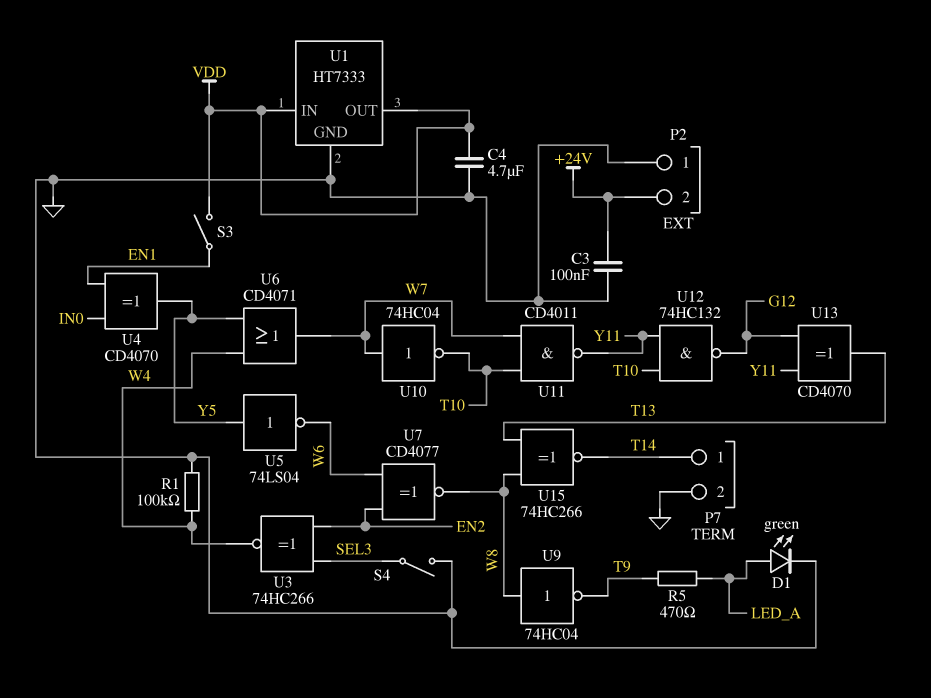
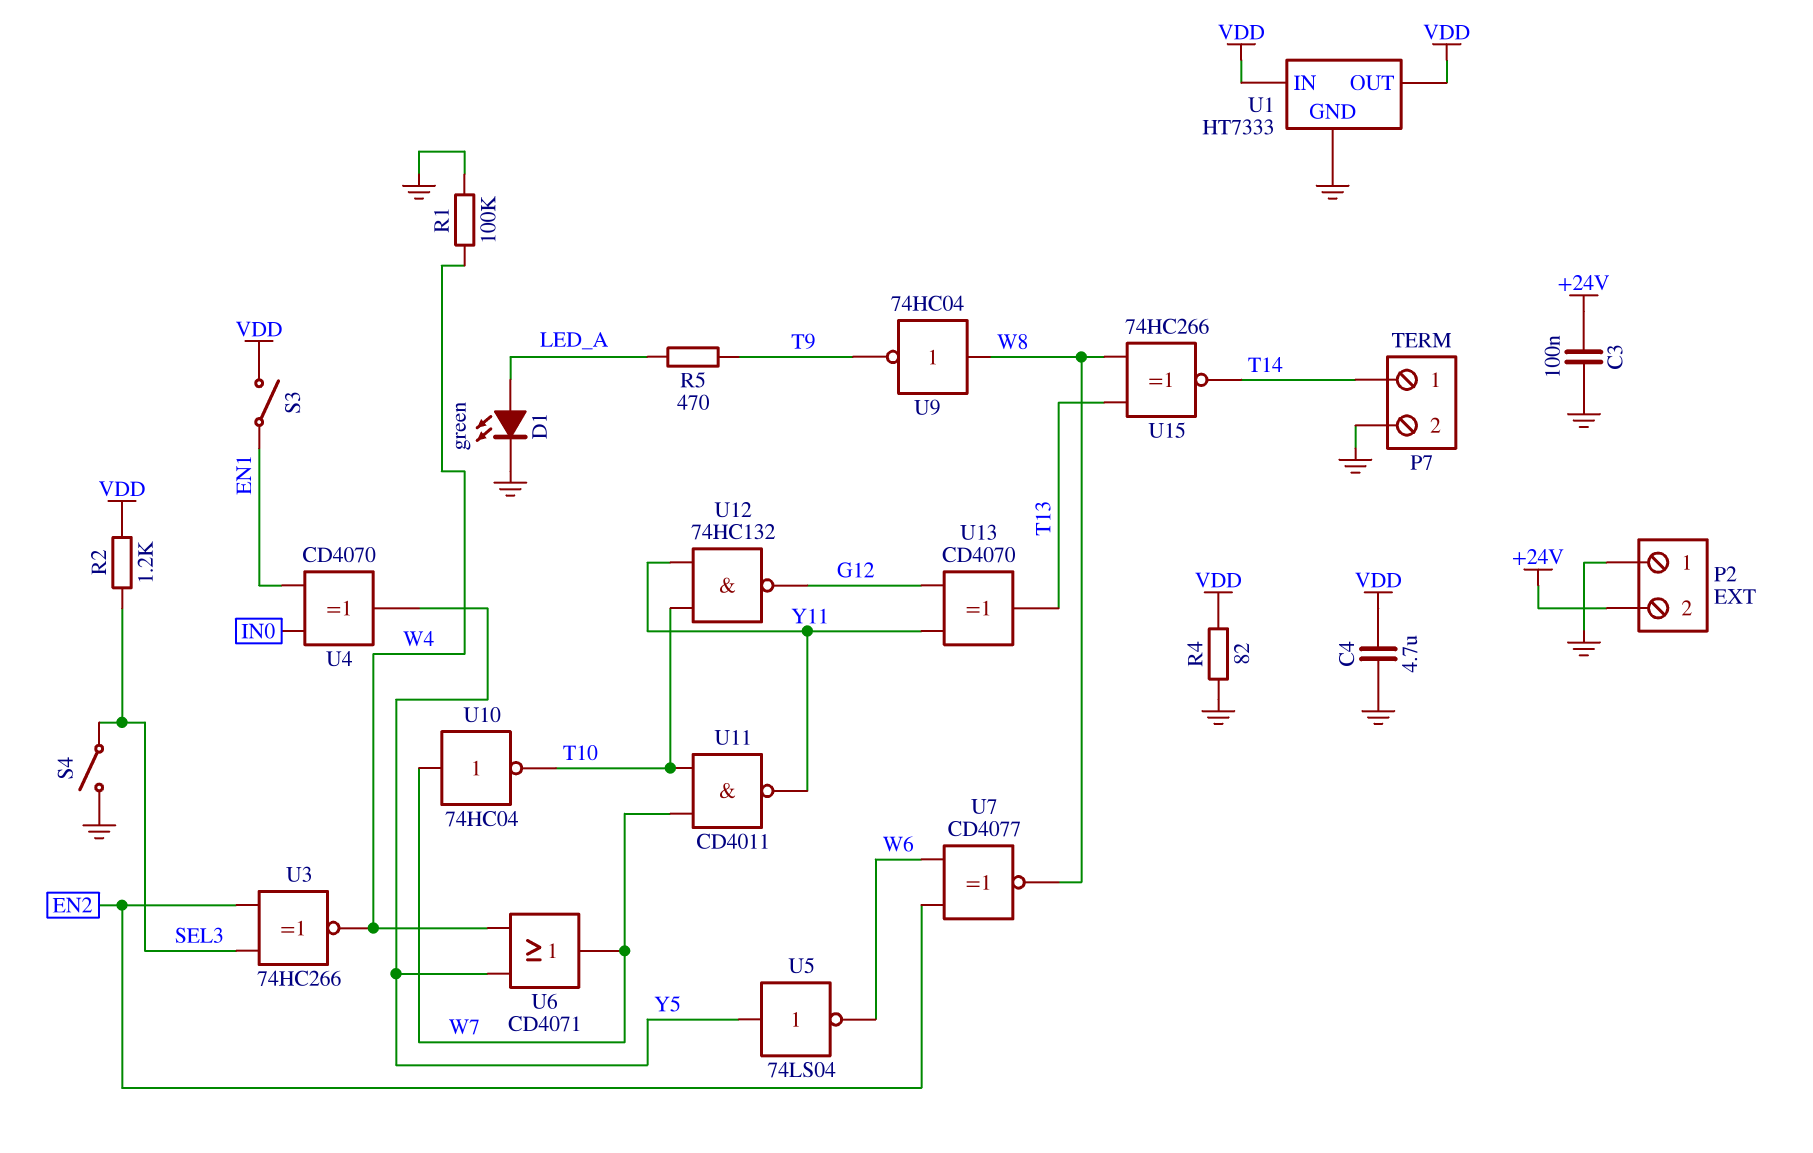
R2: none -> 1.2k (SEL3, VDD)
R4: none -> 82 (GND, VDD)

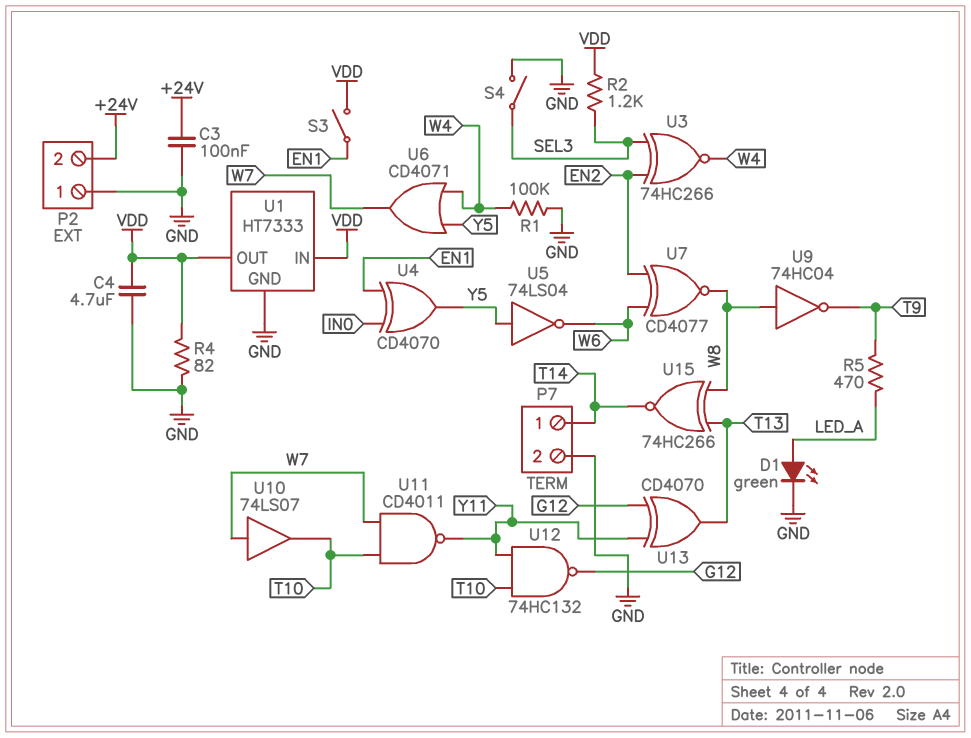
U10: NOT 74HC04 (in W7, out T10) -> buffer 74LS07 (in W7, out T10)

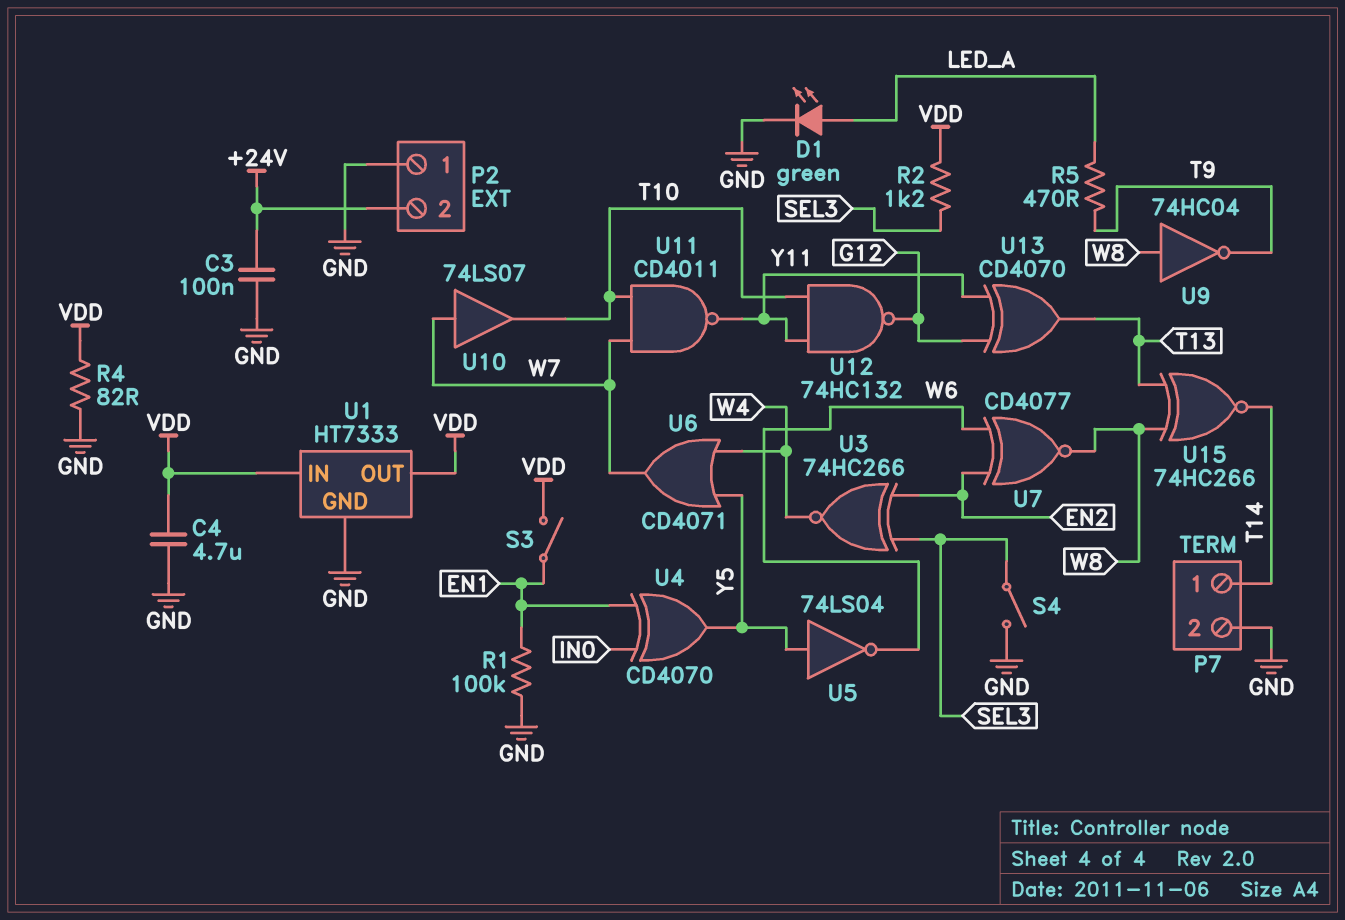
R1: 100k (GND, W4) -> 100k (EN1, GND)

